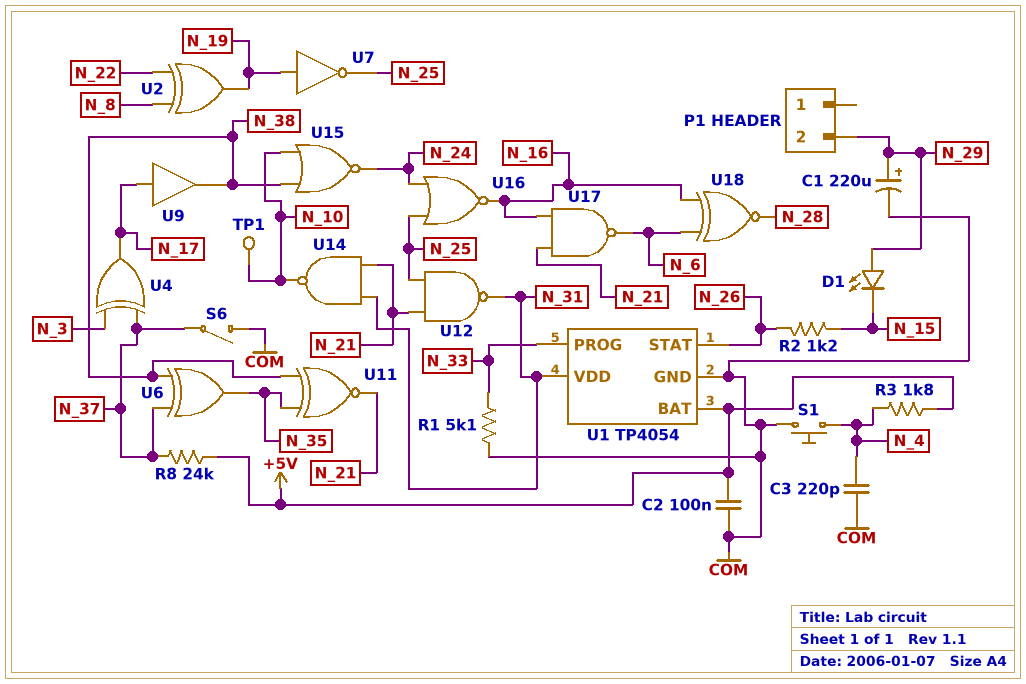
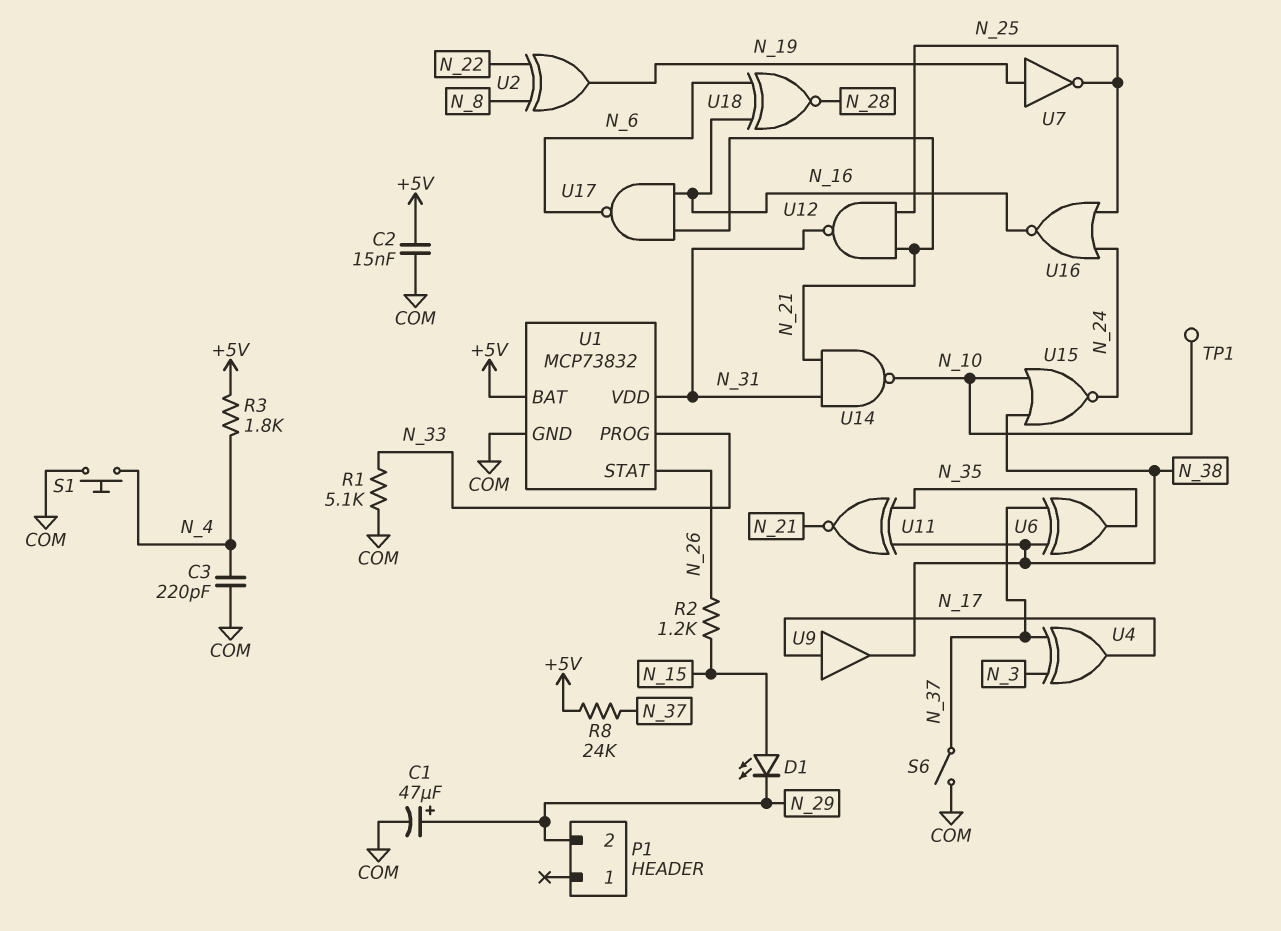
C1: 220uF (plus N_29, minus COM) -> 47uF (plus N_29, minus COM)
C2: 100nF (+5V, COM) -> 15nF (+5V, COM)
D1: LED (A N_29, K N_15) -> LED (A N_15, K N_29)
U1: TP4054 -> MCP73832

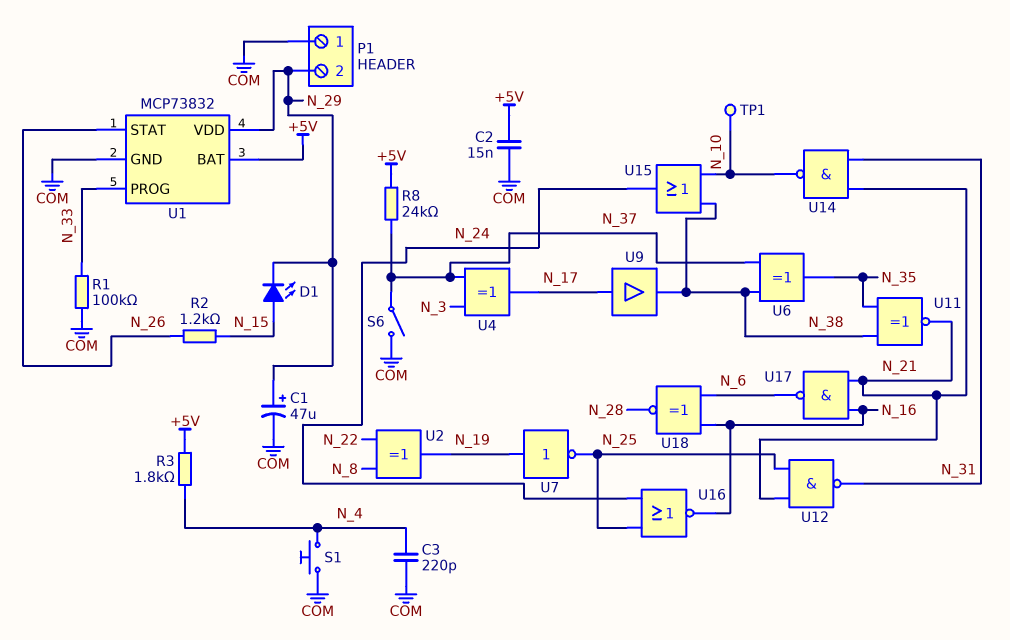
P1 pin 1: none -> COM
R1: 5.1k (COM, N_33) -> 100k (COM, N_33)
U1 pin VDD: N_31 -> N_29
U15: NOR (in N_10, in N_38, out N_24) -> OR (in N_10, in N_38, out N_24)

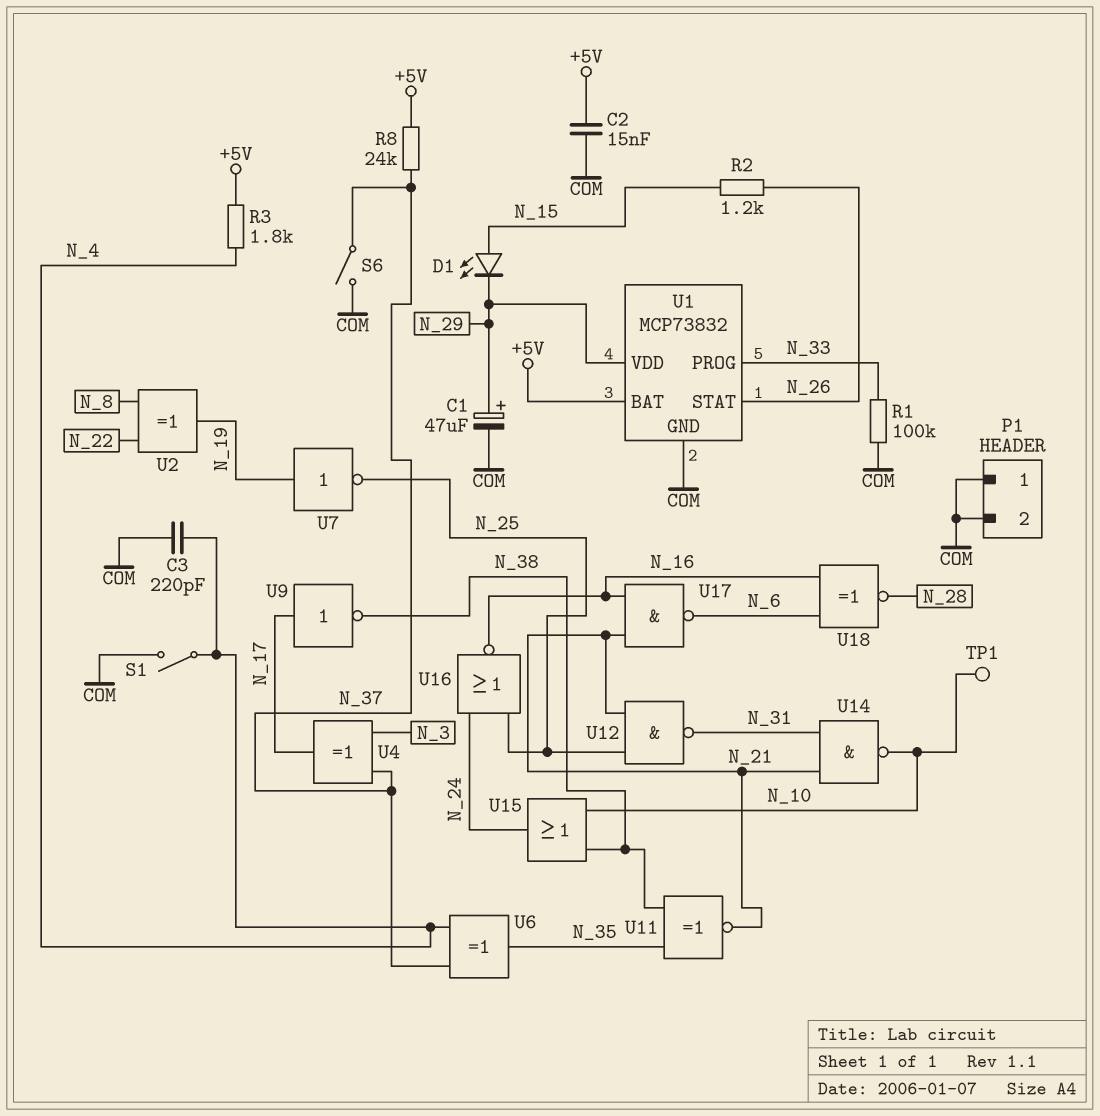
P1 pin 2: N_29 -> COM
S1: button (COM, N_4) -> switch (COM, N_4)
U6: XOR (in N_37, in N_38, out N_35) -> XOR (in N_4, in N_37, out N_35)
U9: buffer (in N_17, out N_38) -> NOT (in N_17, out N_38)

